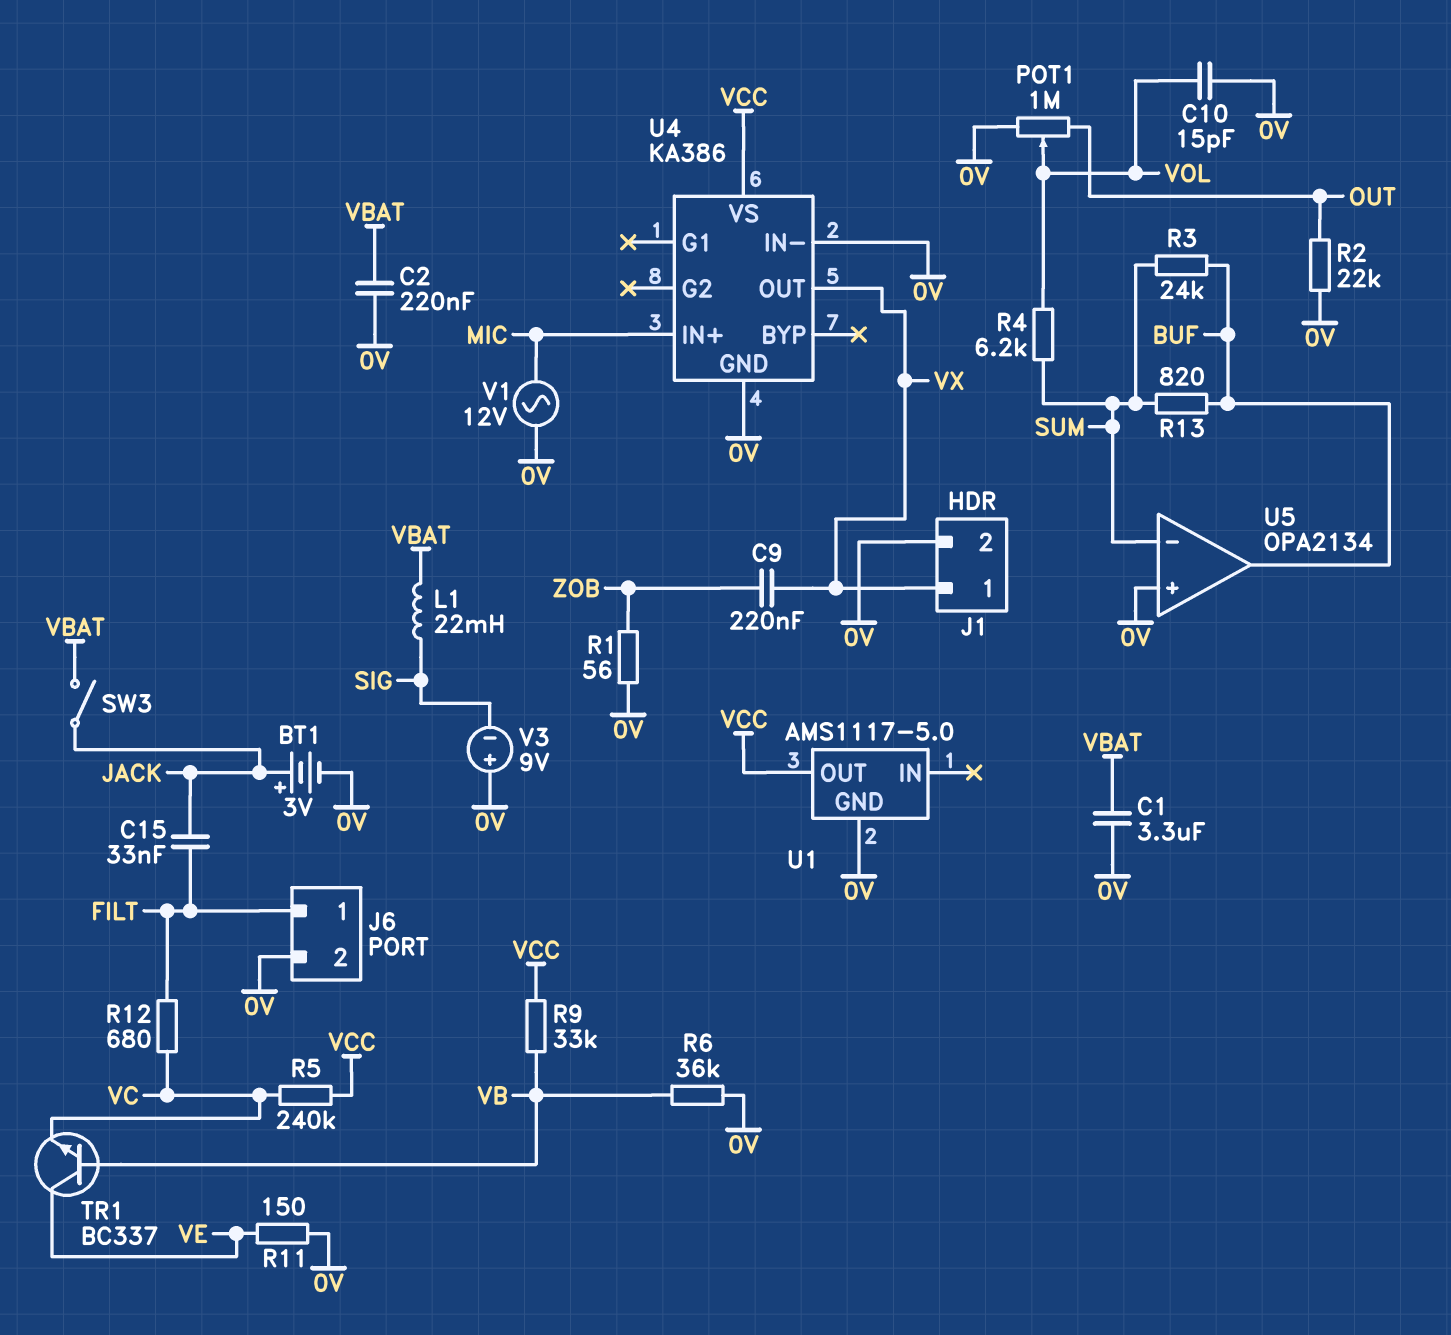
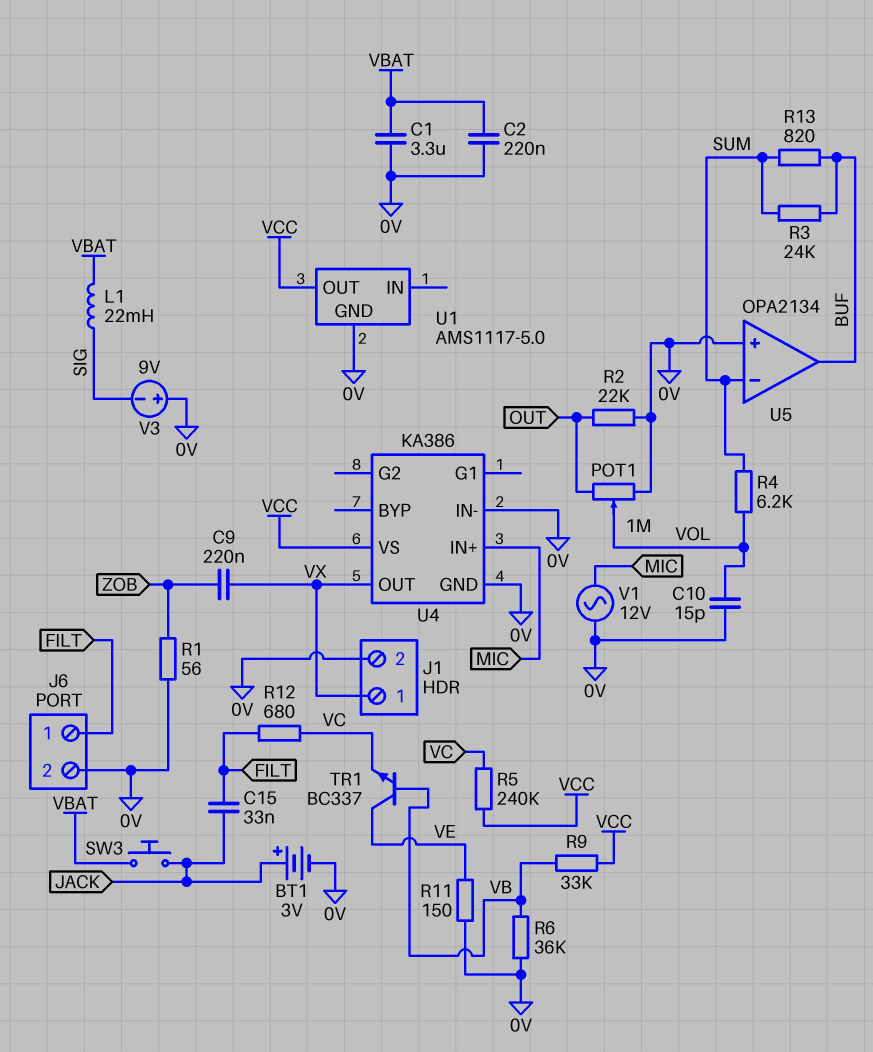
SW3: switch (JACK, VBAT) -> button (JACK, VBAT)

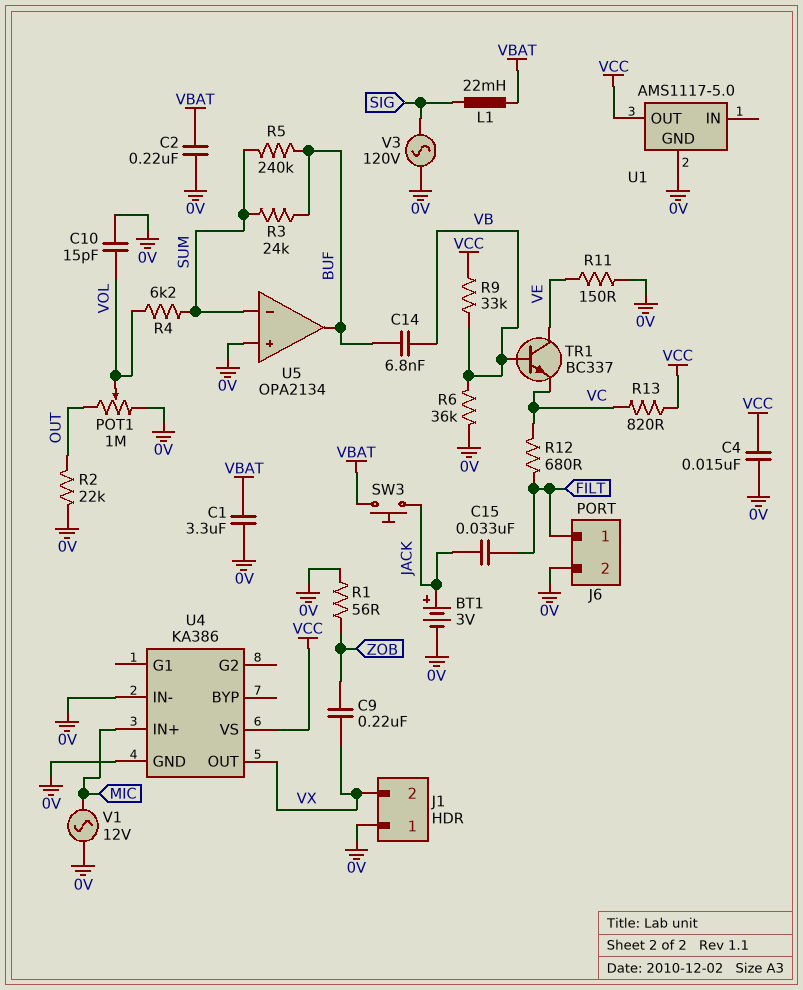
C4: none -> 15nF (0V, VCC)
C14: none -> 6.8nF (BUF, VB)
J1 pin 1: VX -> 0V
J1 pin 2: 0V -> VX
R5: 240k (VC, VCC) -> 240k (BUF, SUM)
R13: 820 (BUF, SUM) -> 820 (VC, VCC)
V3: 9V (plus 0V, minus SIG) -> AC 120V (0V, SIG)

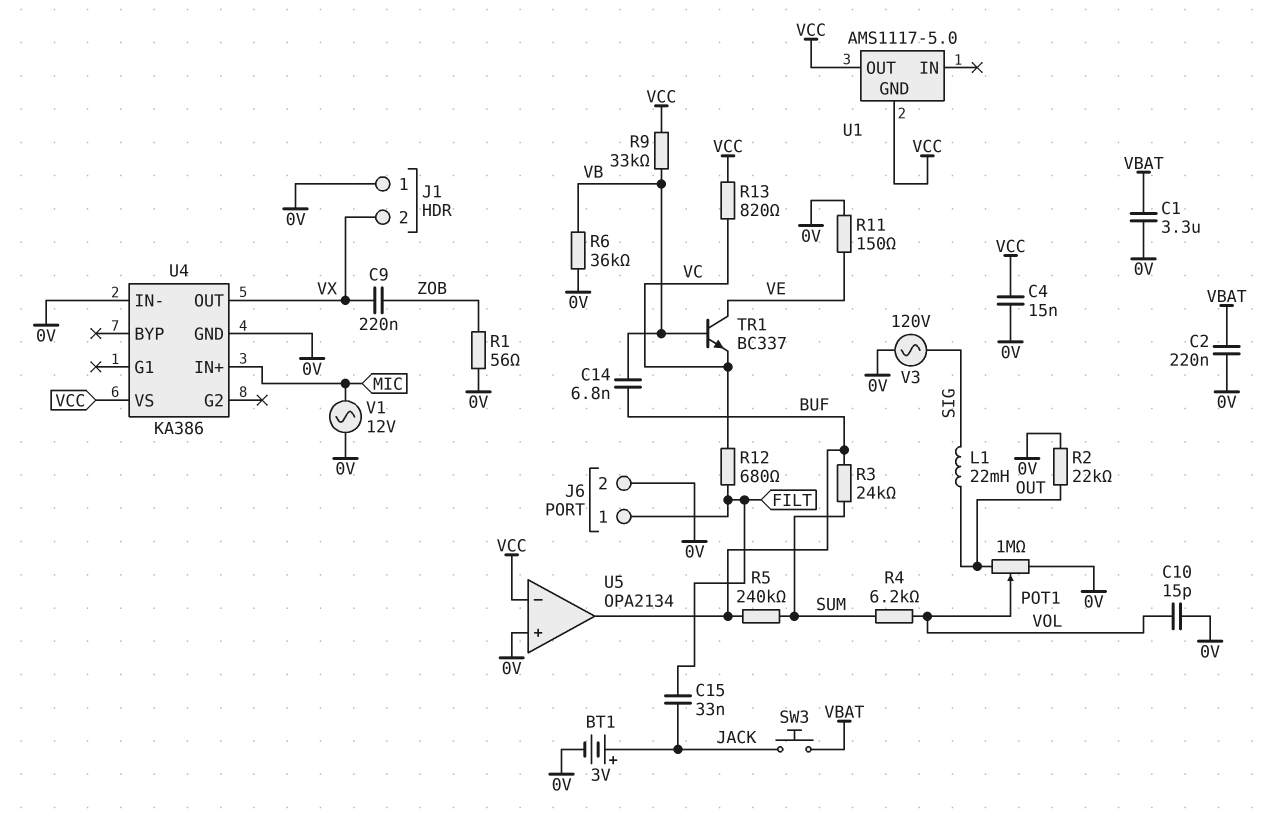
L1: 22mH (SIG, VBAT) -> 22mH (OUT, SIG)
U1 pin GND: 0V -> VCC
U5 pin in-: SUM -> VCC

